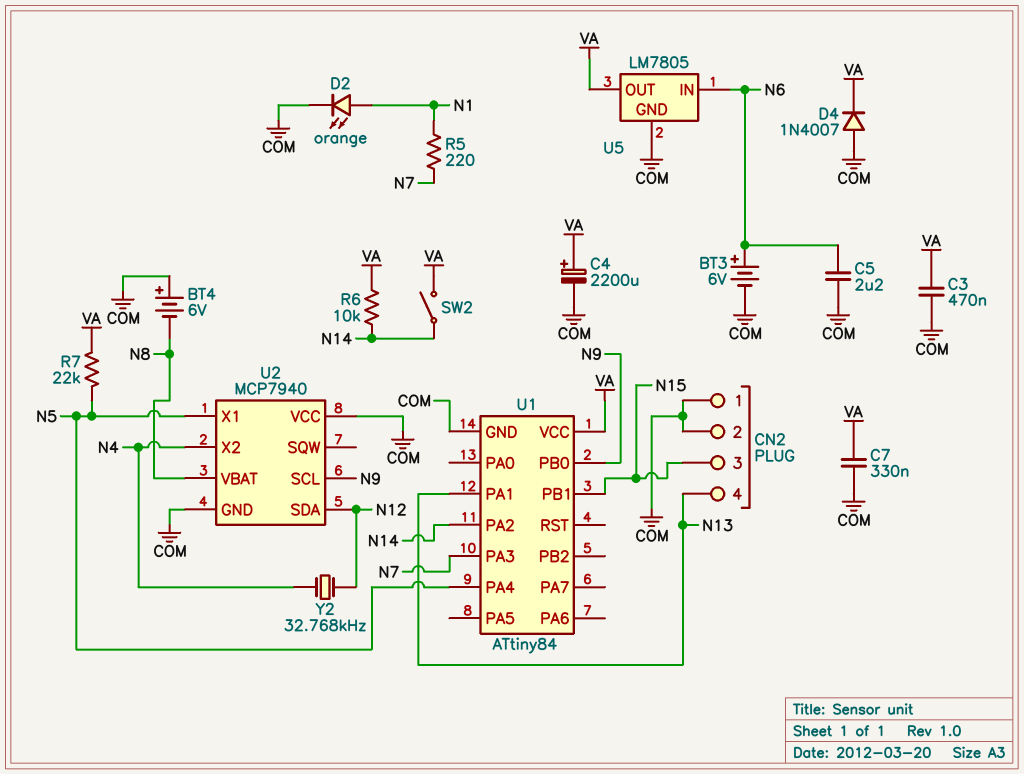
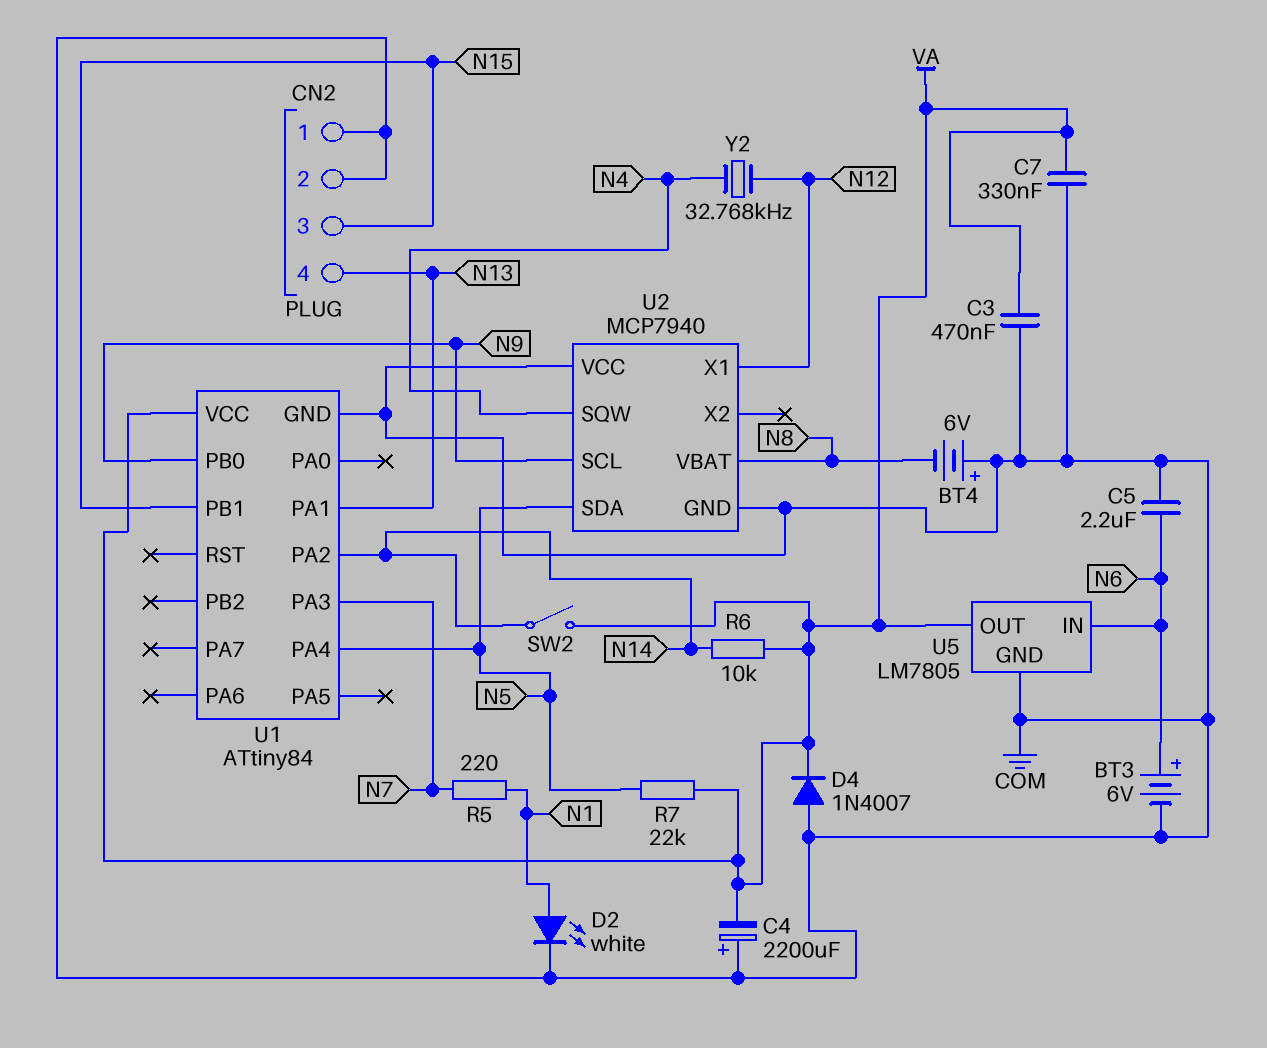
C4: 2200uF (plus VA, minus COM) -> 2200uF (plus COM, minus VA)
D2: LED orange (A N1, K COM) -> LED white (A N1, K COM)
U2 pin SDA: N12 -> N5
U2 pin SQW: none -> N4
U2 pin X1: N5 -> N12
U2 pin X2: N4 -> none

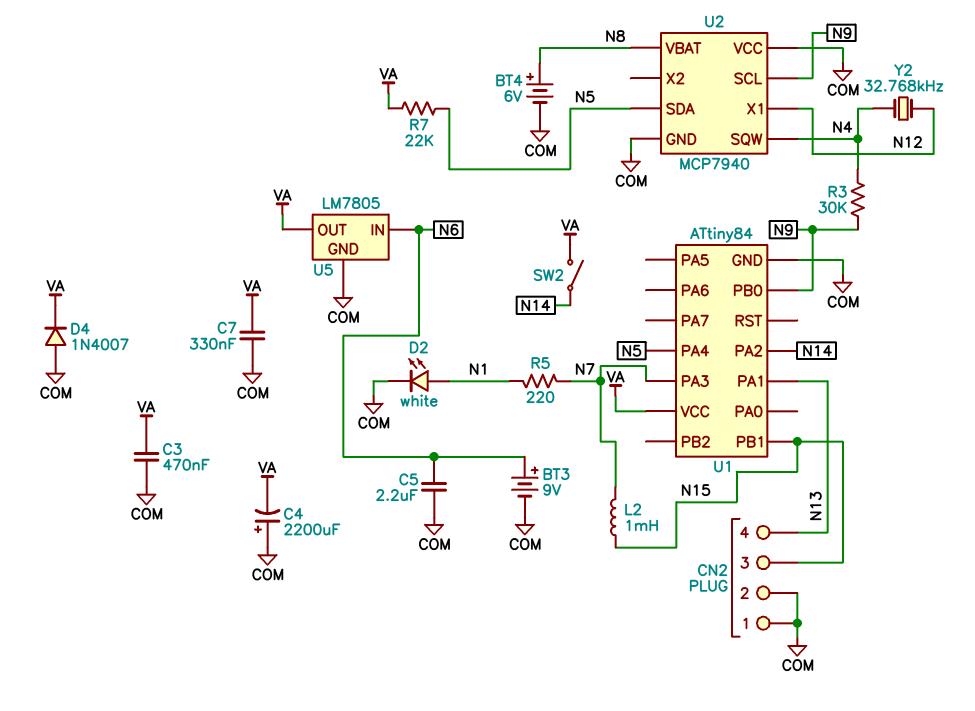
BT3: 6V (plus N6, minus COM) -> 9V (plus N6, minus COM)
BT4: 6V (plus COM, minus N8) -> 6V (plus N8, minus COM)
L2: none -> 1mH (N7, N15)
R3: none -> 30k (N4, N9)
R6: 10k (N14, VA) -> none

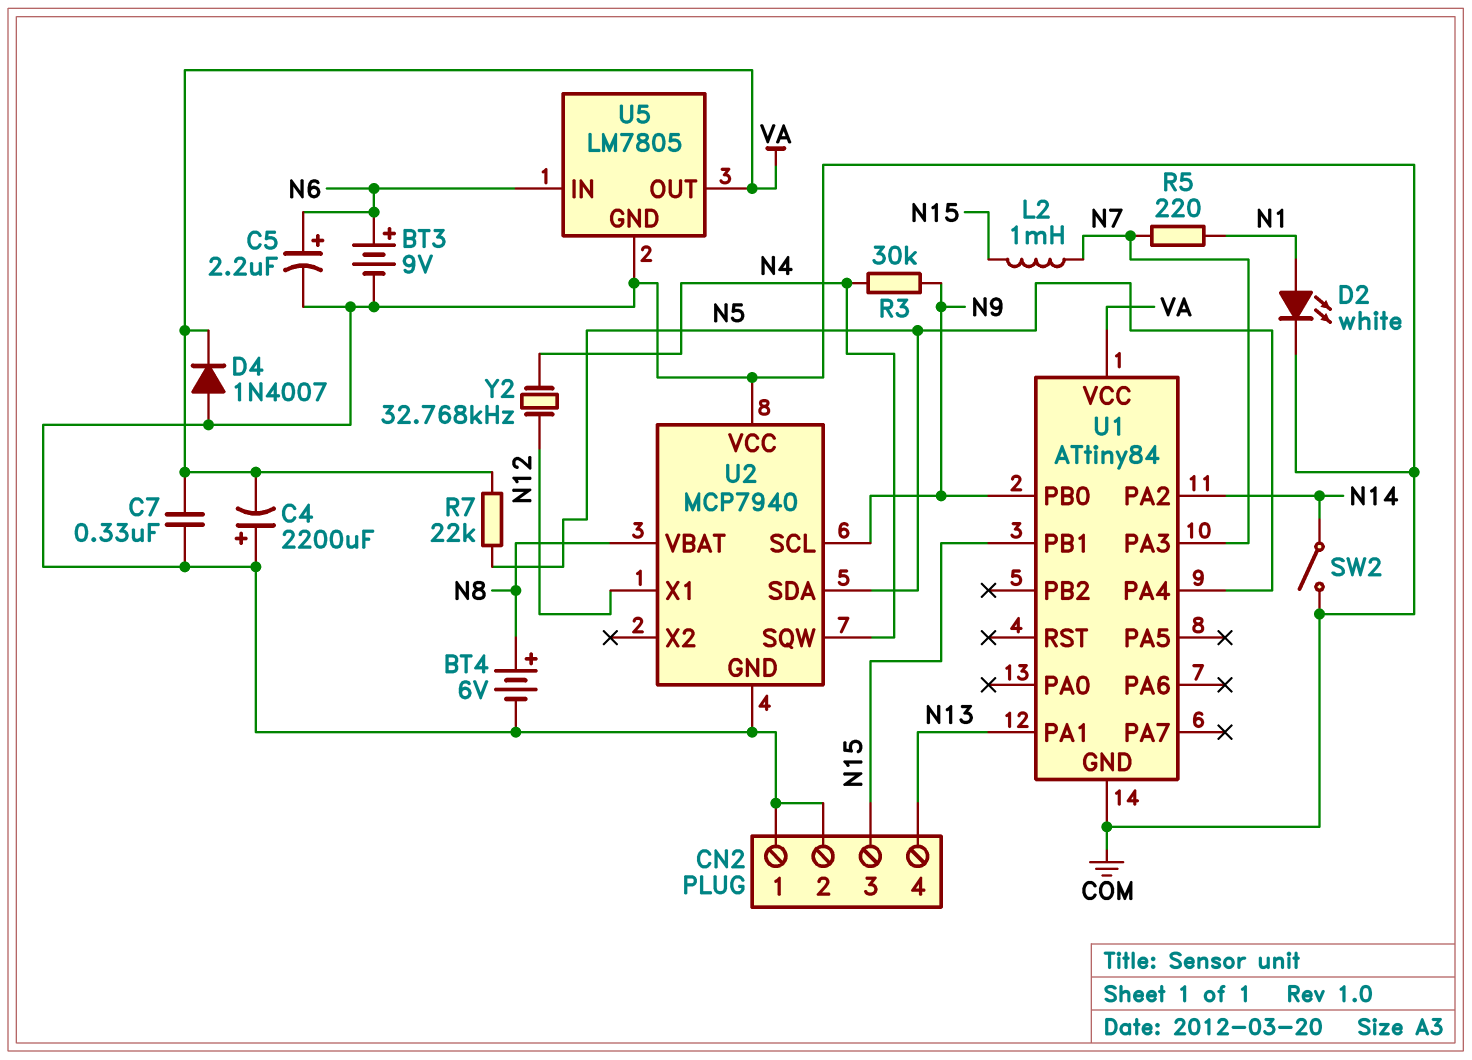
C3: 470nF (COM, VA) -> none
C5: 2.2uF (COM, N6) -> 2.2uF (plus N6, minus COM)
SW2: switch (N14, VA) -> switch (COM, N14)

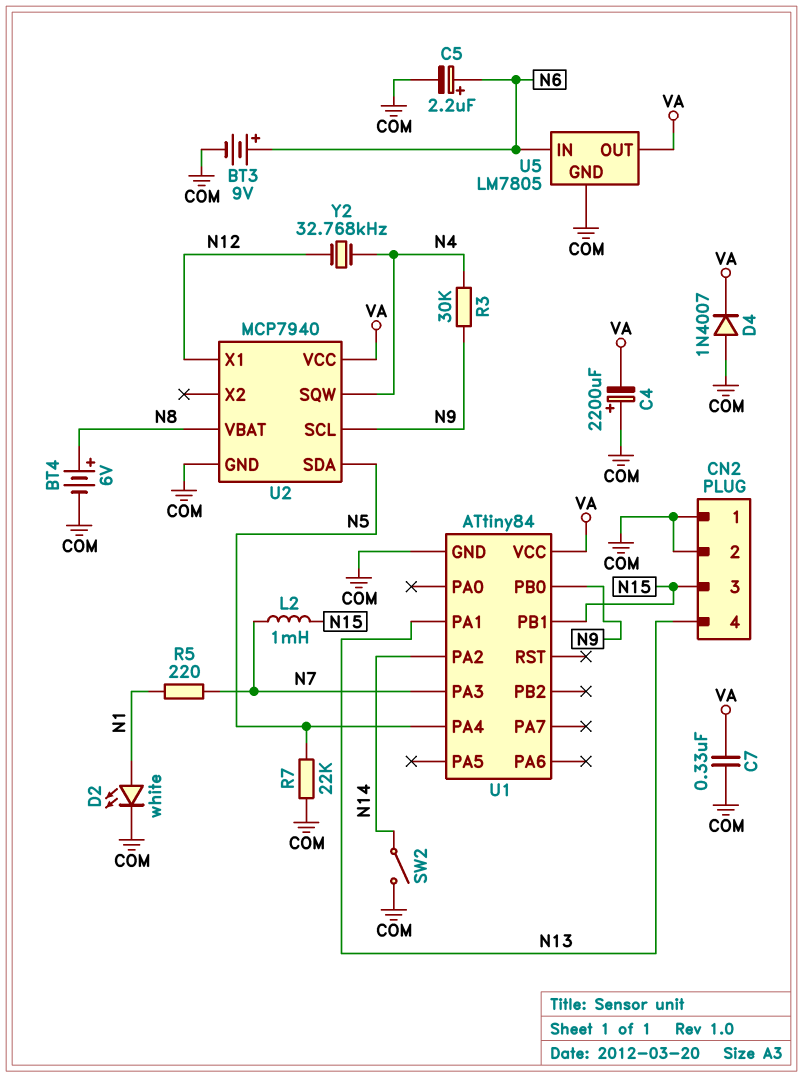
R7: 22k (N5, VA) -> 22k (COM, N5)
U2 pin VCC: COM -> VA

